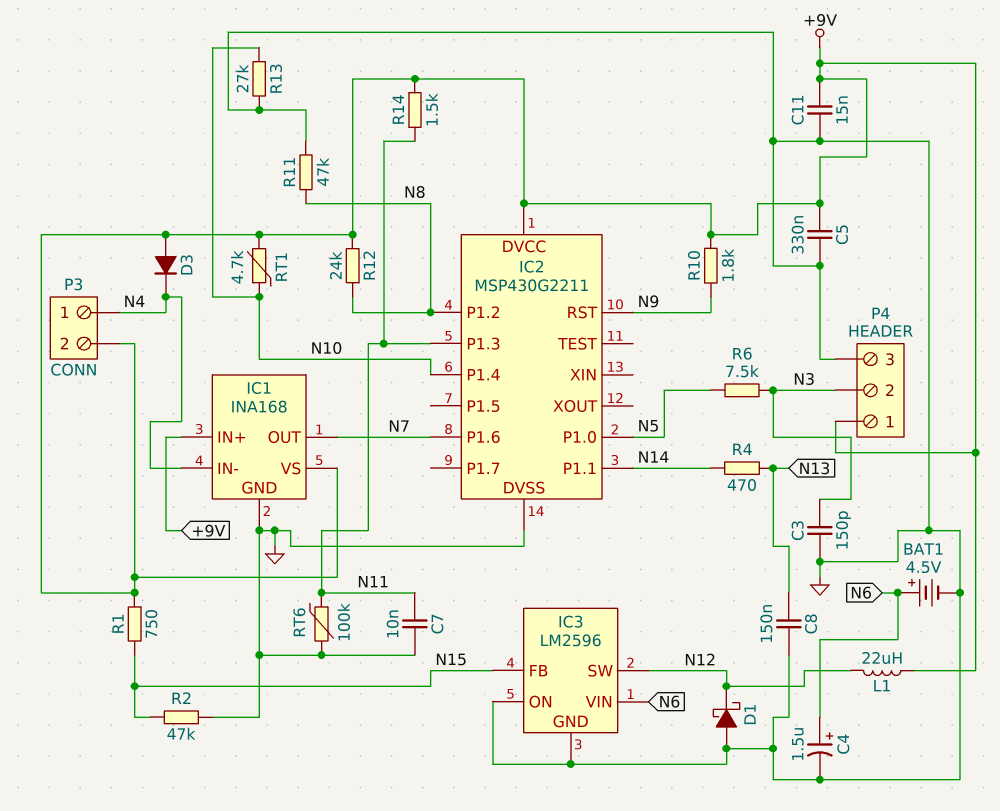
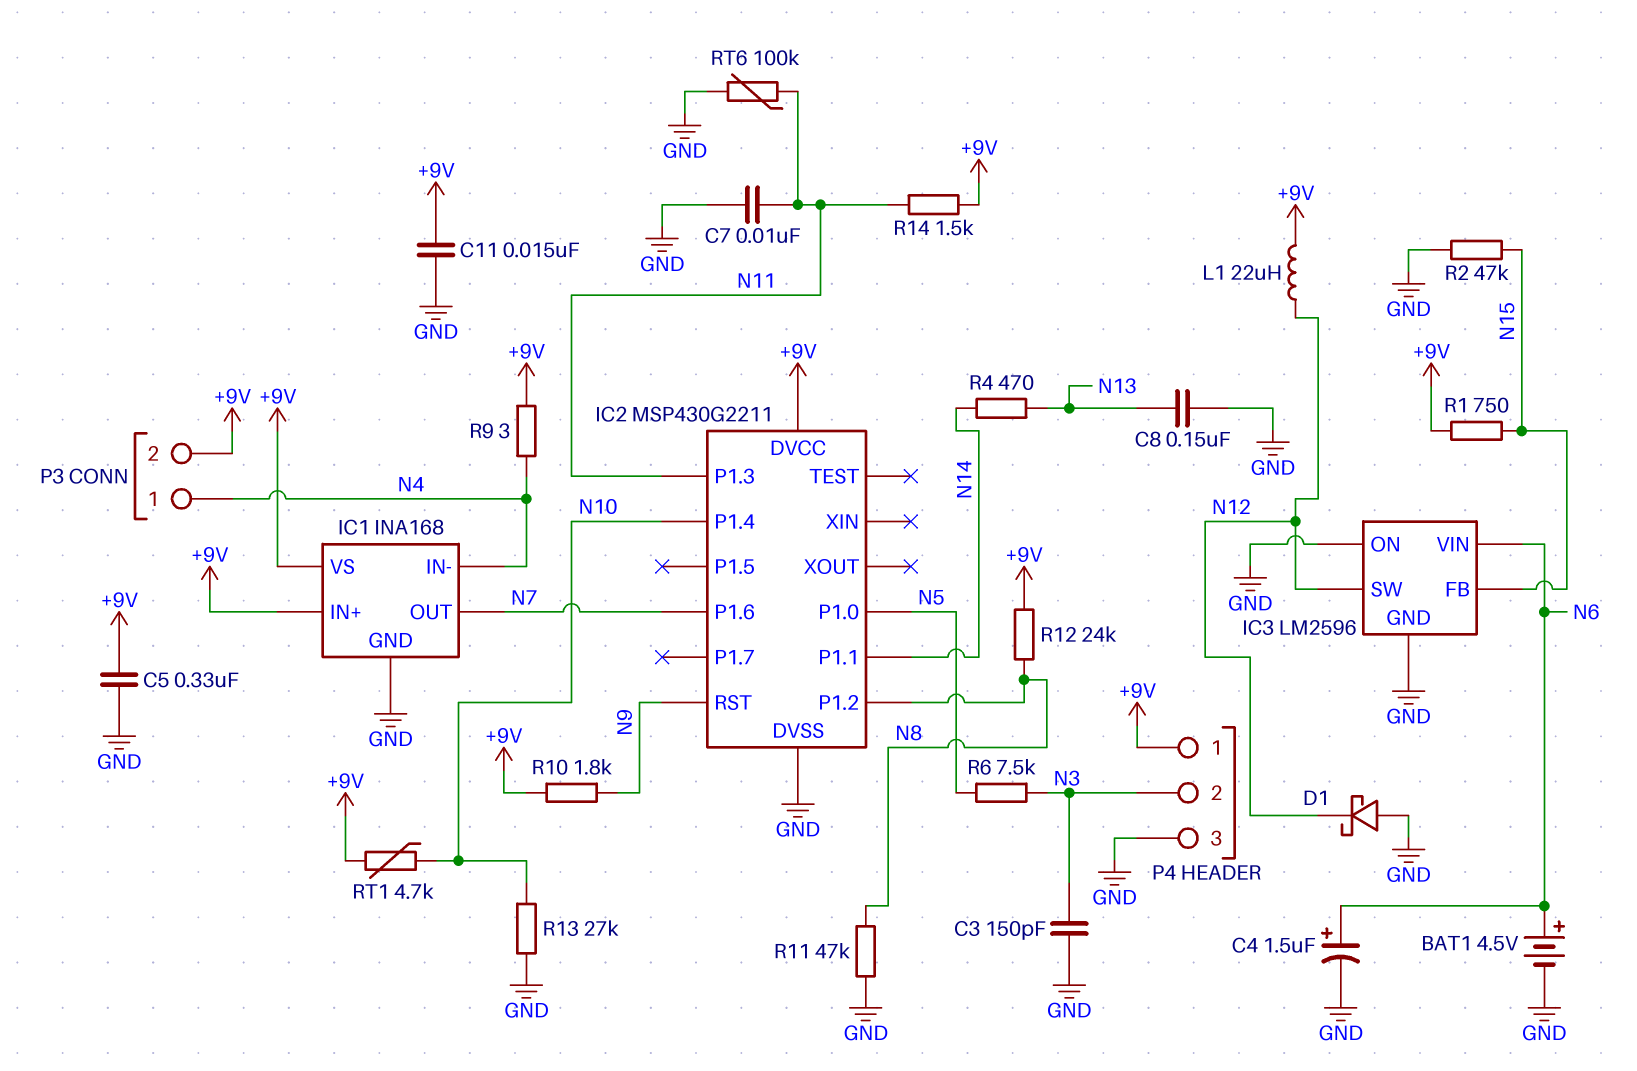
D3: diode (A +9V, K N4) -> none
R9: none -> 3 (+9V, N4)

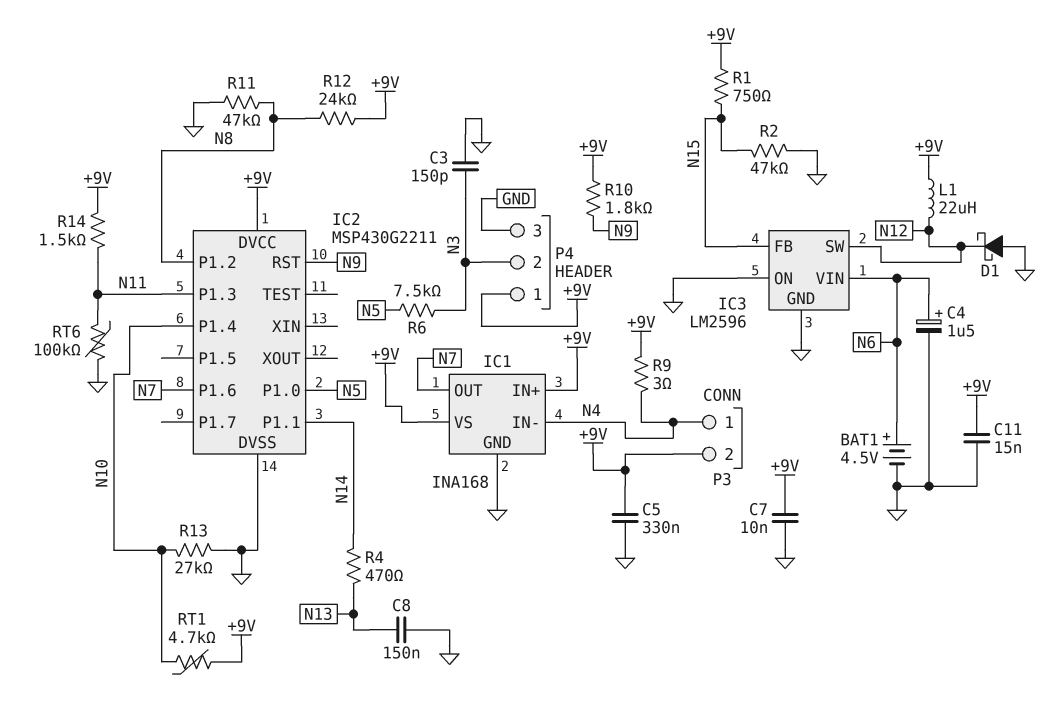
C7: 10nF (GND, N11) -> 10nF (+9V, GND)

